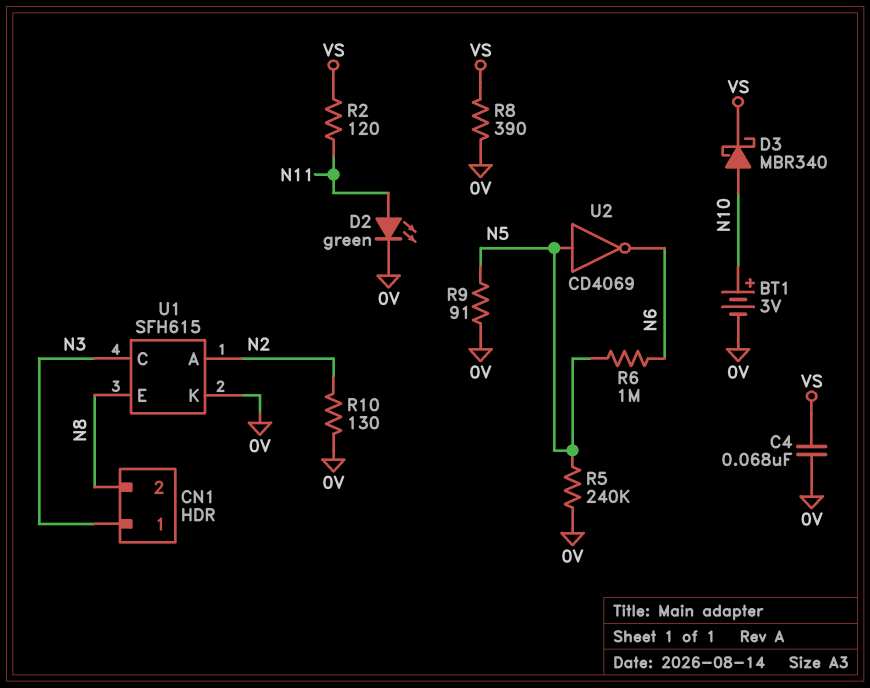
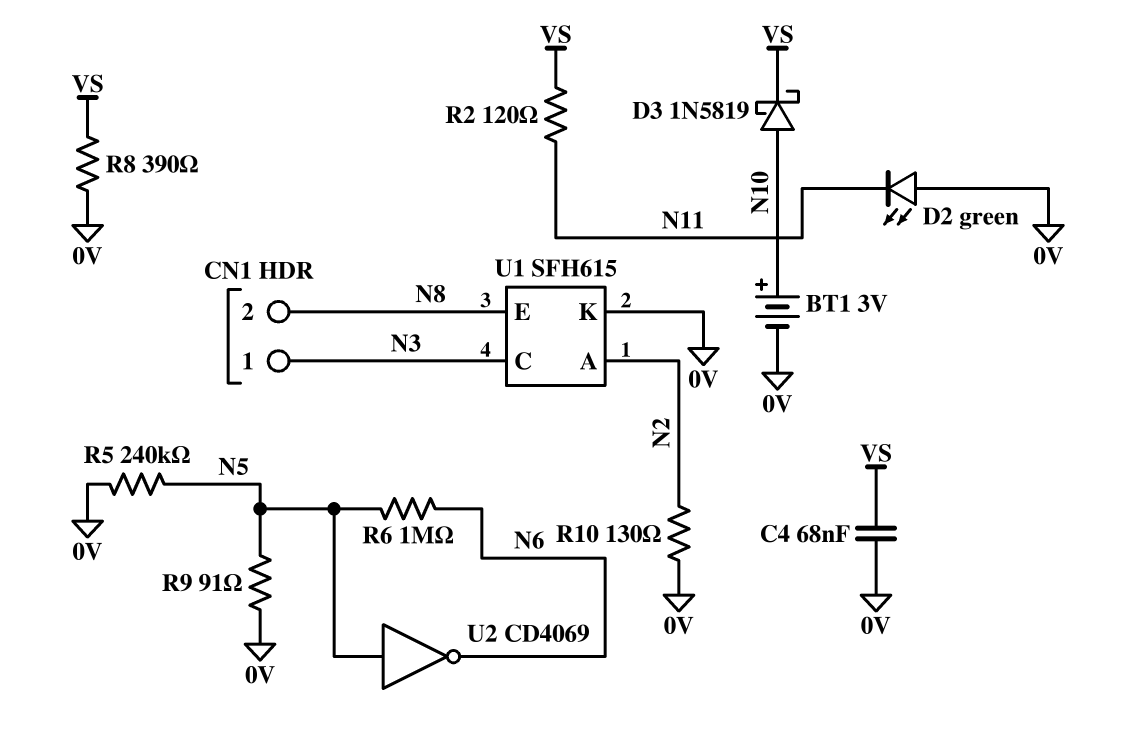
D2: LED green (A N11, K 0V) -> LED green (A 0V, K N11)
D3: schottky MBR340 (A N10, K VS) -> schottky 1N5819 (A N10, K VS)

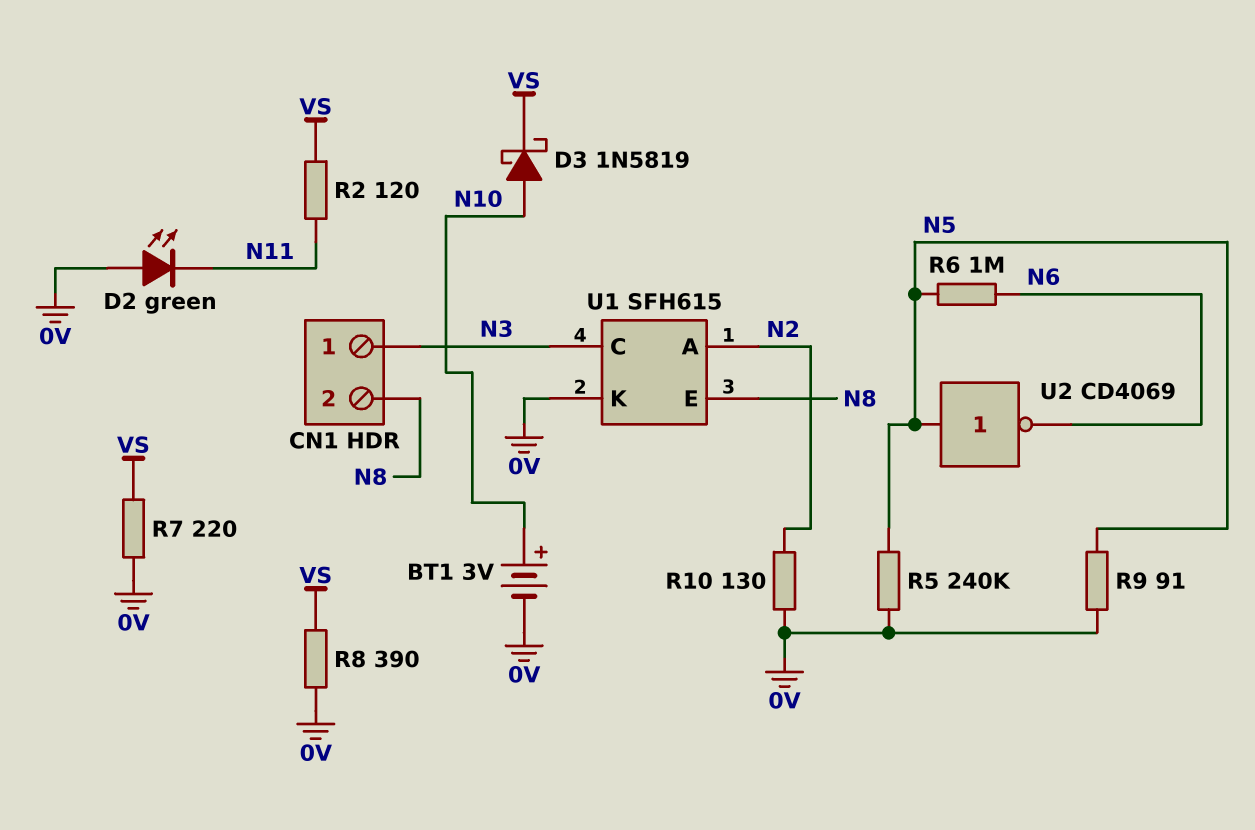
C4: 68nF (0V, VS) -> none
R7: none -> 220 (0V, VS)

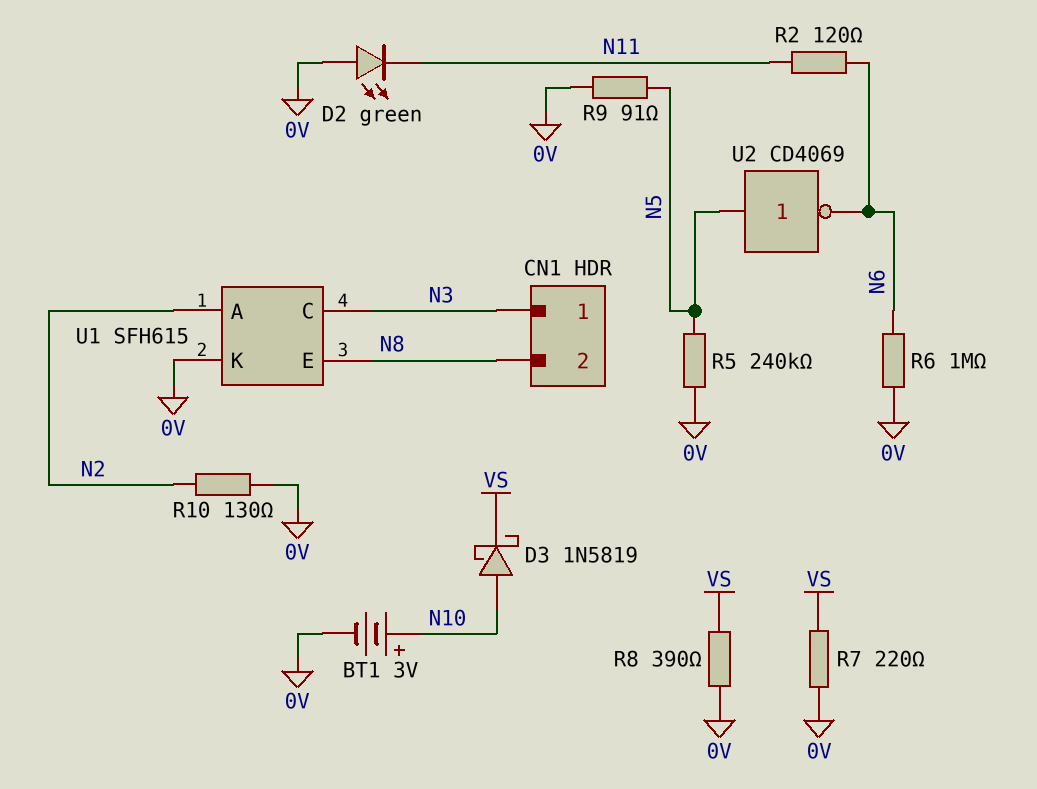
R2: 120 (N11, VS) -> 120 (N6, N11)
R6: 1M (N5, N6) -> 1M (0V, N6)

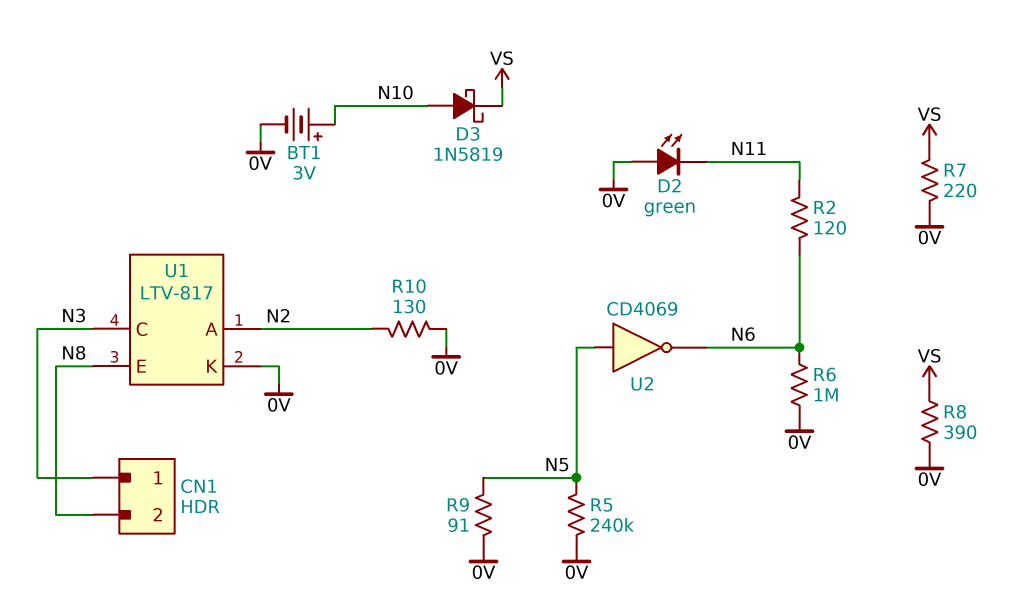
U1: SFH615 -> LTV-817

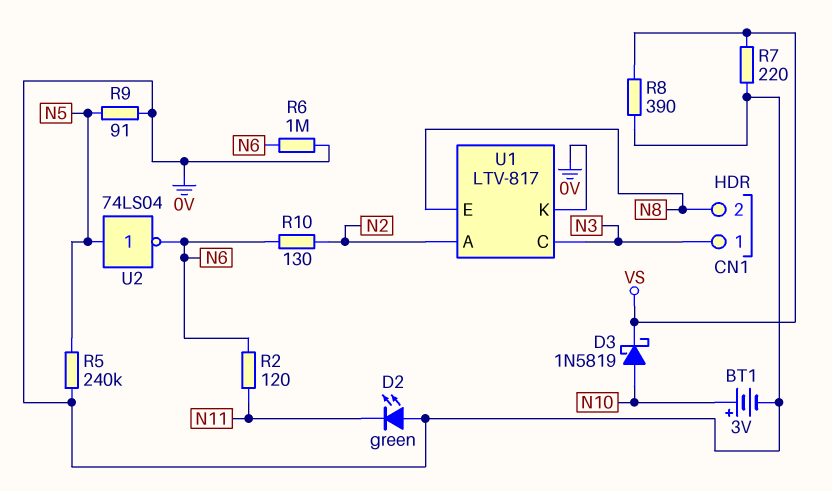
R10: 130 (0V, N2) -> 130 (N2, N6)
U2: NOT CD4069 (in N5, out N6) -> NOT 74LS04 (in N5, out N6)

